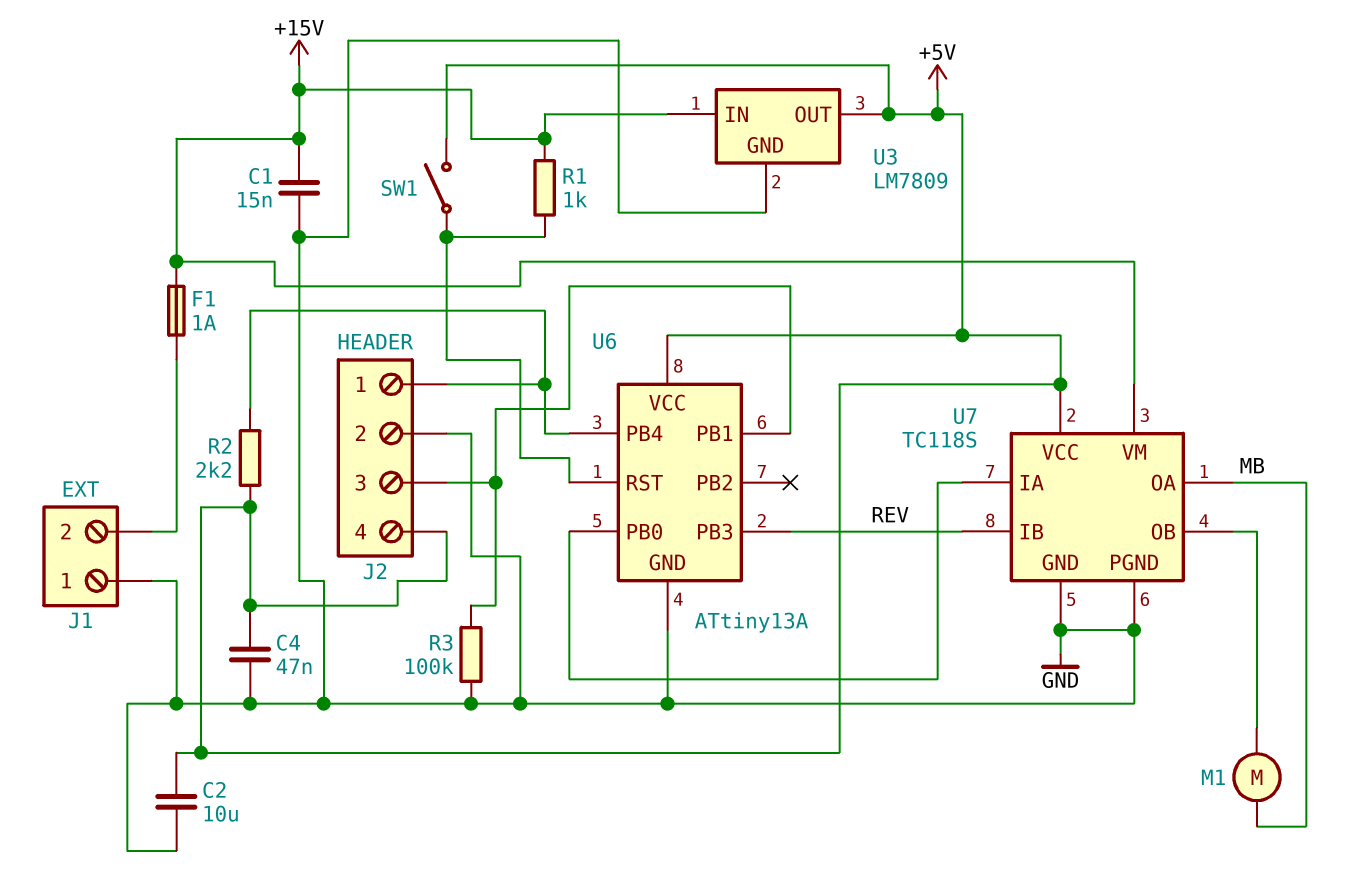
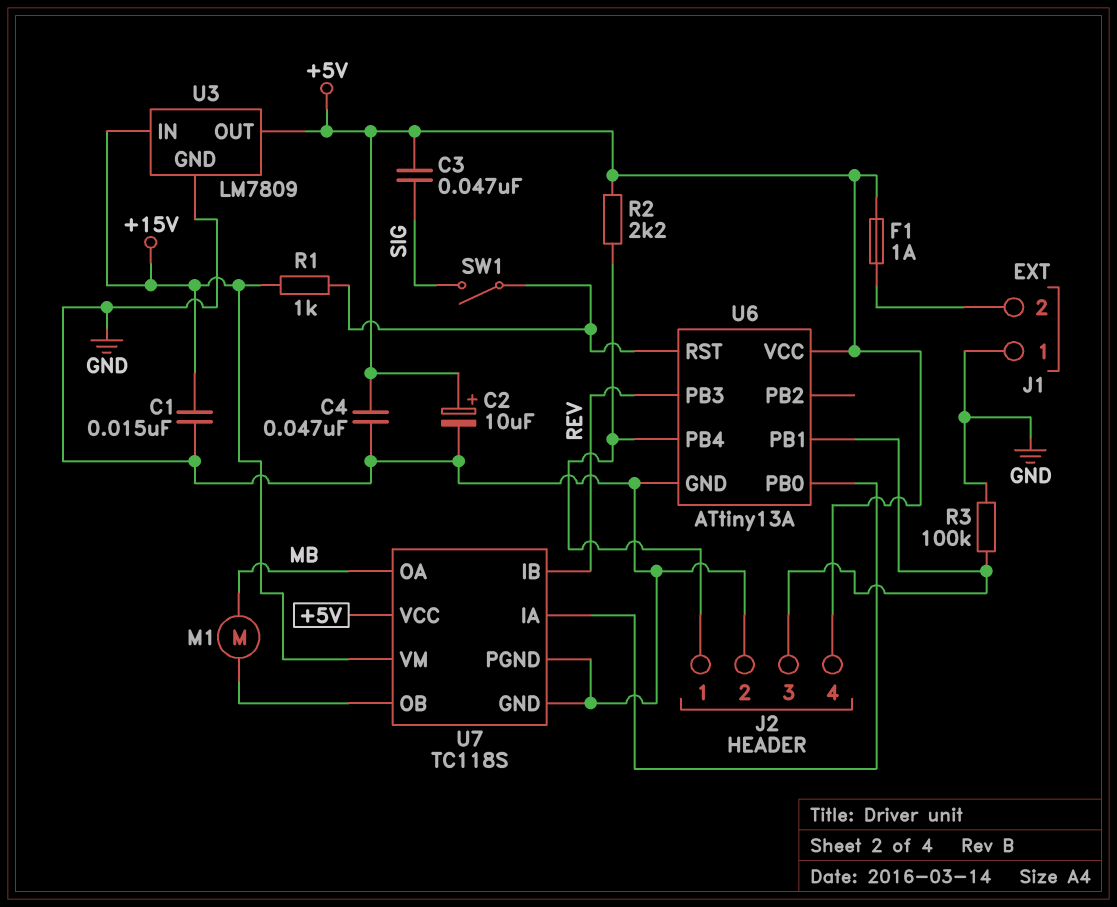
C2: 10uF (+5V, GND) -> 10uF (plus +5V, minus GND)
C3: none -> 47nF (+5V, SIG)
F1: 1A (+15V, J1/2) -> 1A (+5V, J1/2)
SW1: switch (+5V, U6/RST) -> switch (SIG, U6/RST)

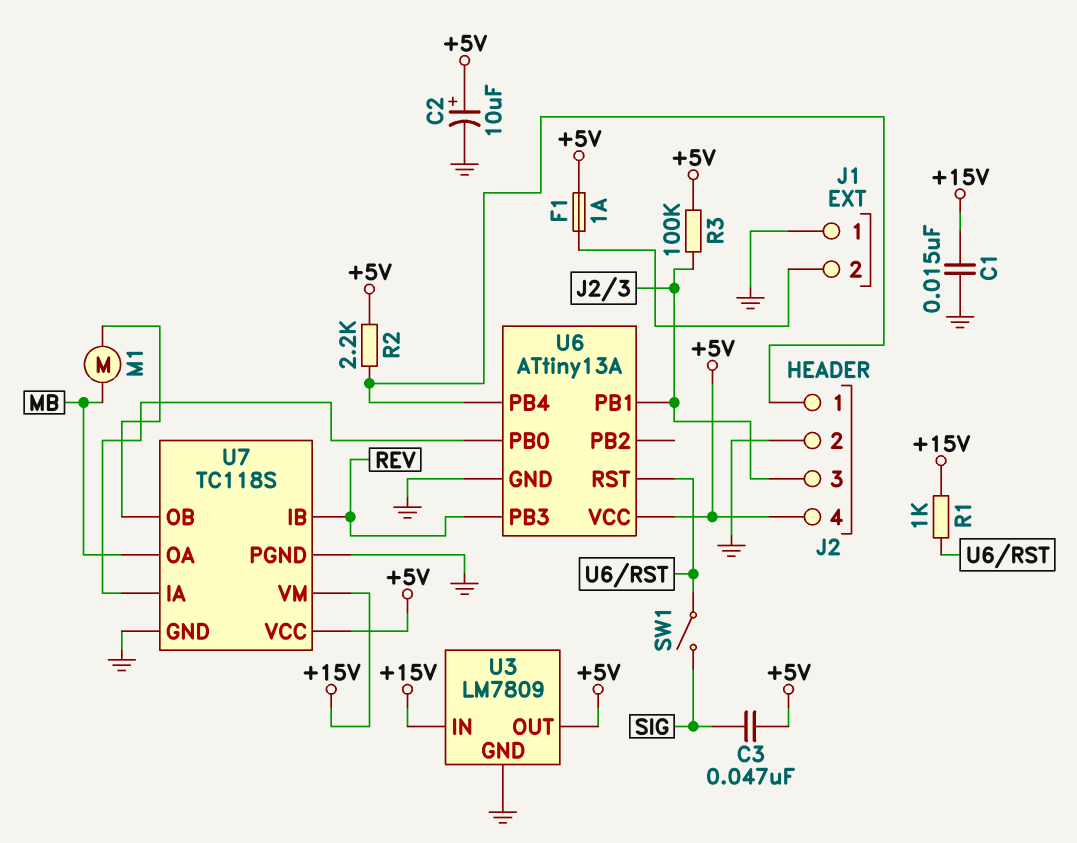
C4: 47nF (+5V, GND) -> none
R3: 100k (GND, J2/3) -> 100k (+5V, J2/3)

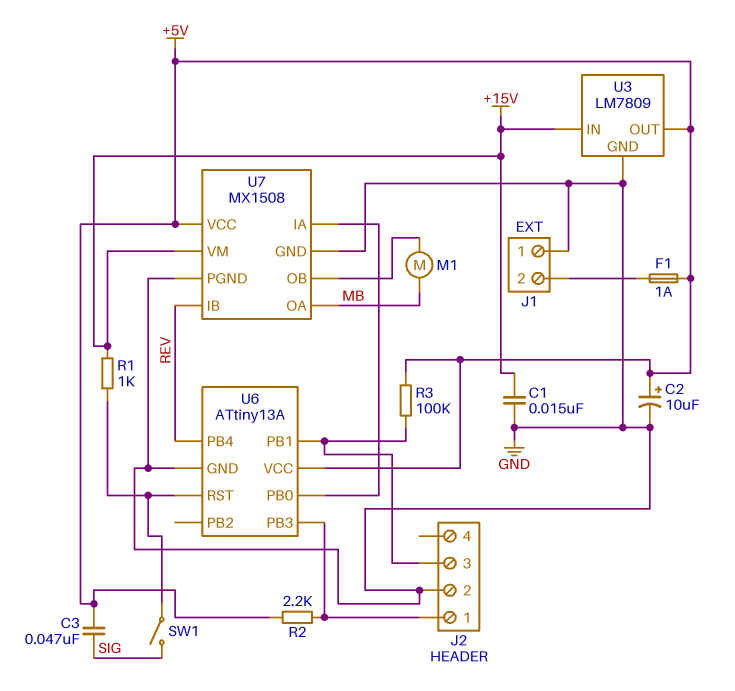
J2 pin 4: +5V -> none
U6 pin PB3: REV -> J2/1
U6 pin PB4: J2/1 -> REV
U7: TC118S -> MX1508

